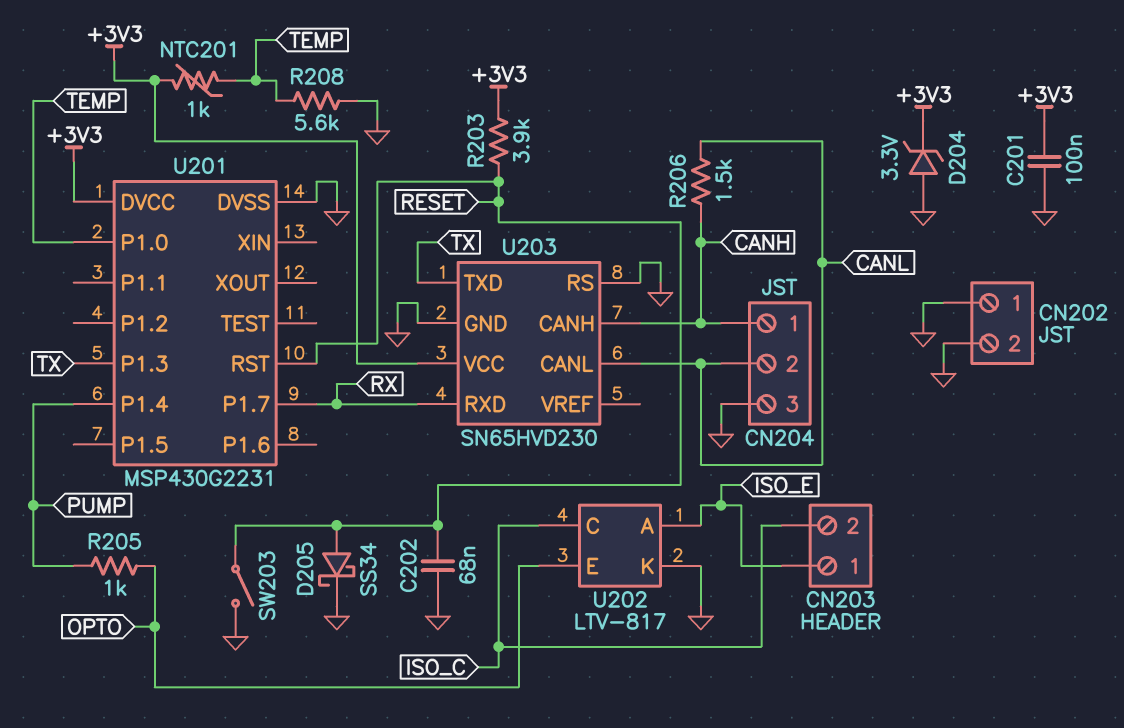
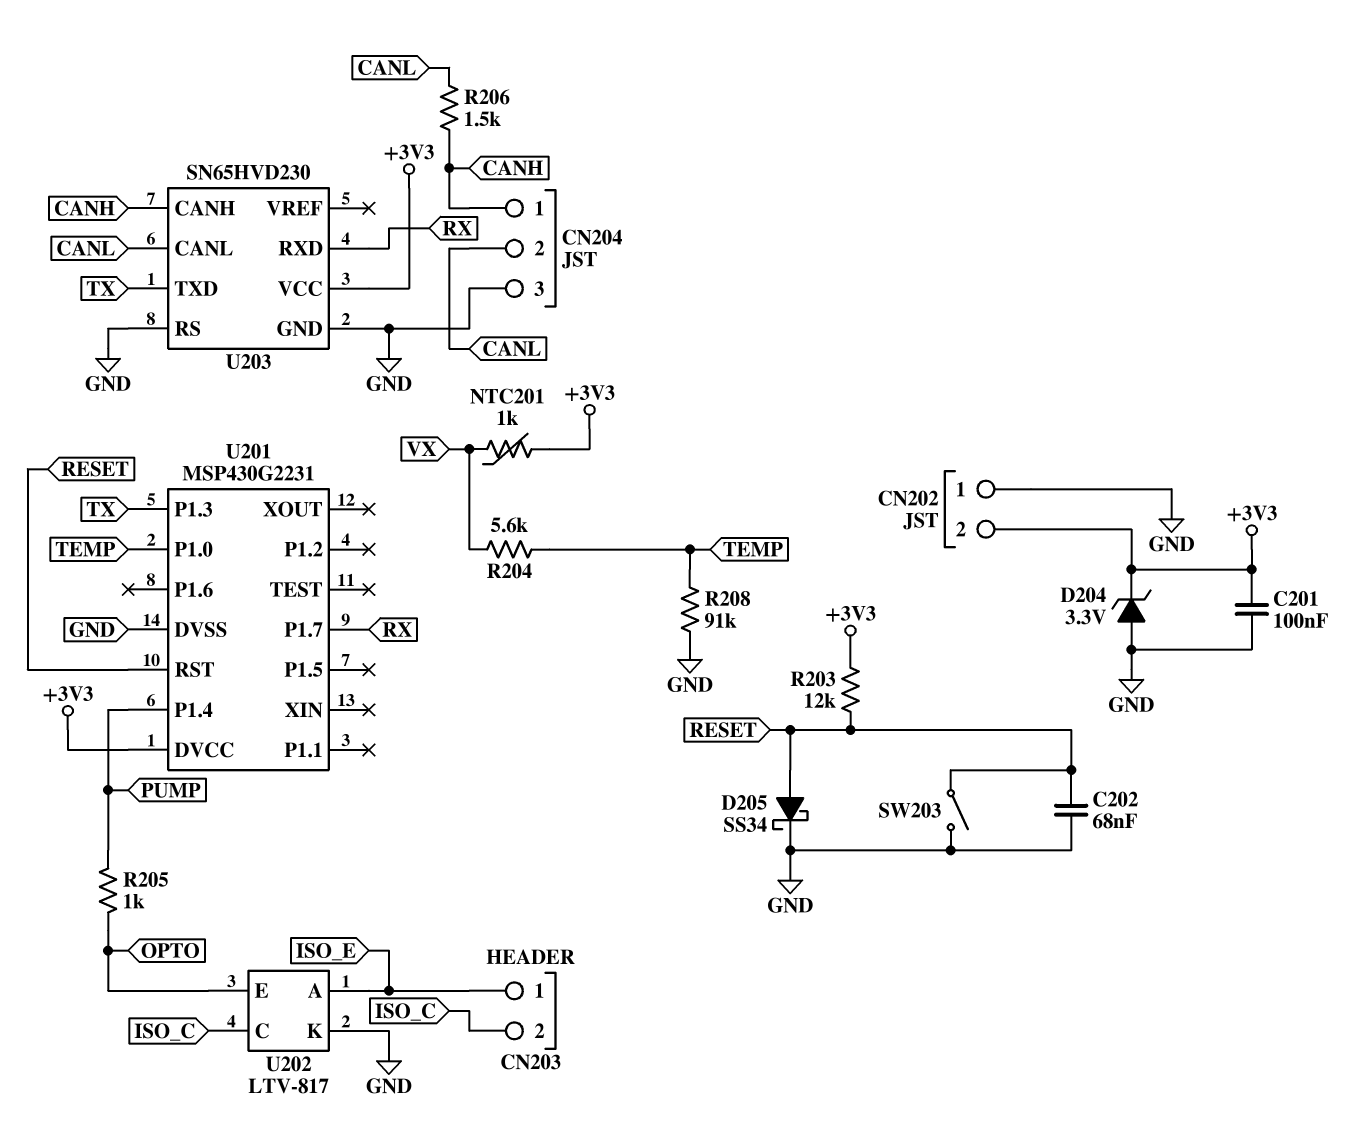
CN202 pin 2: GND -> +3V3
NTC201: 1k (+3V3, TEMP) -> 1k (+3V3, VX)
R203: 3.9k (+3V3, RESET) -> 12k (+3V3, RESET)
R204: none -> 5.6k (TEMP, VX)
R208: 5.6k (GND, TEMP) -> 91k (GND, TEMP)

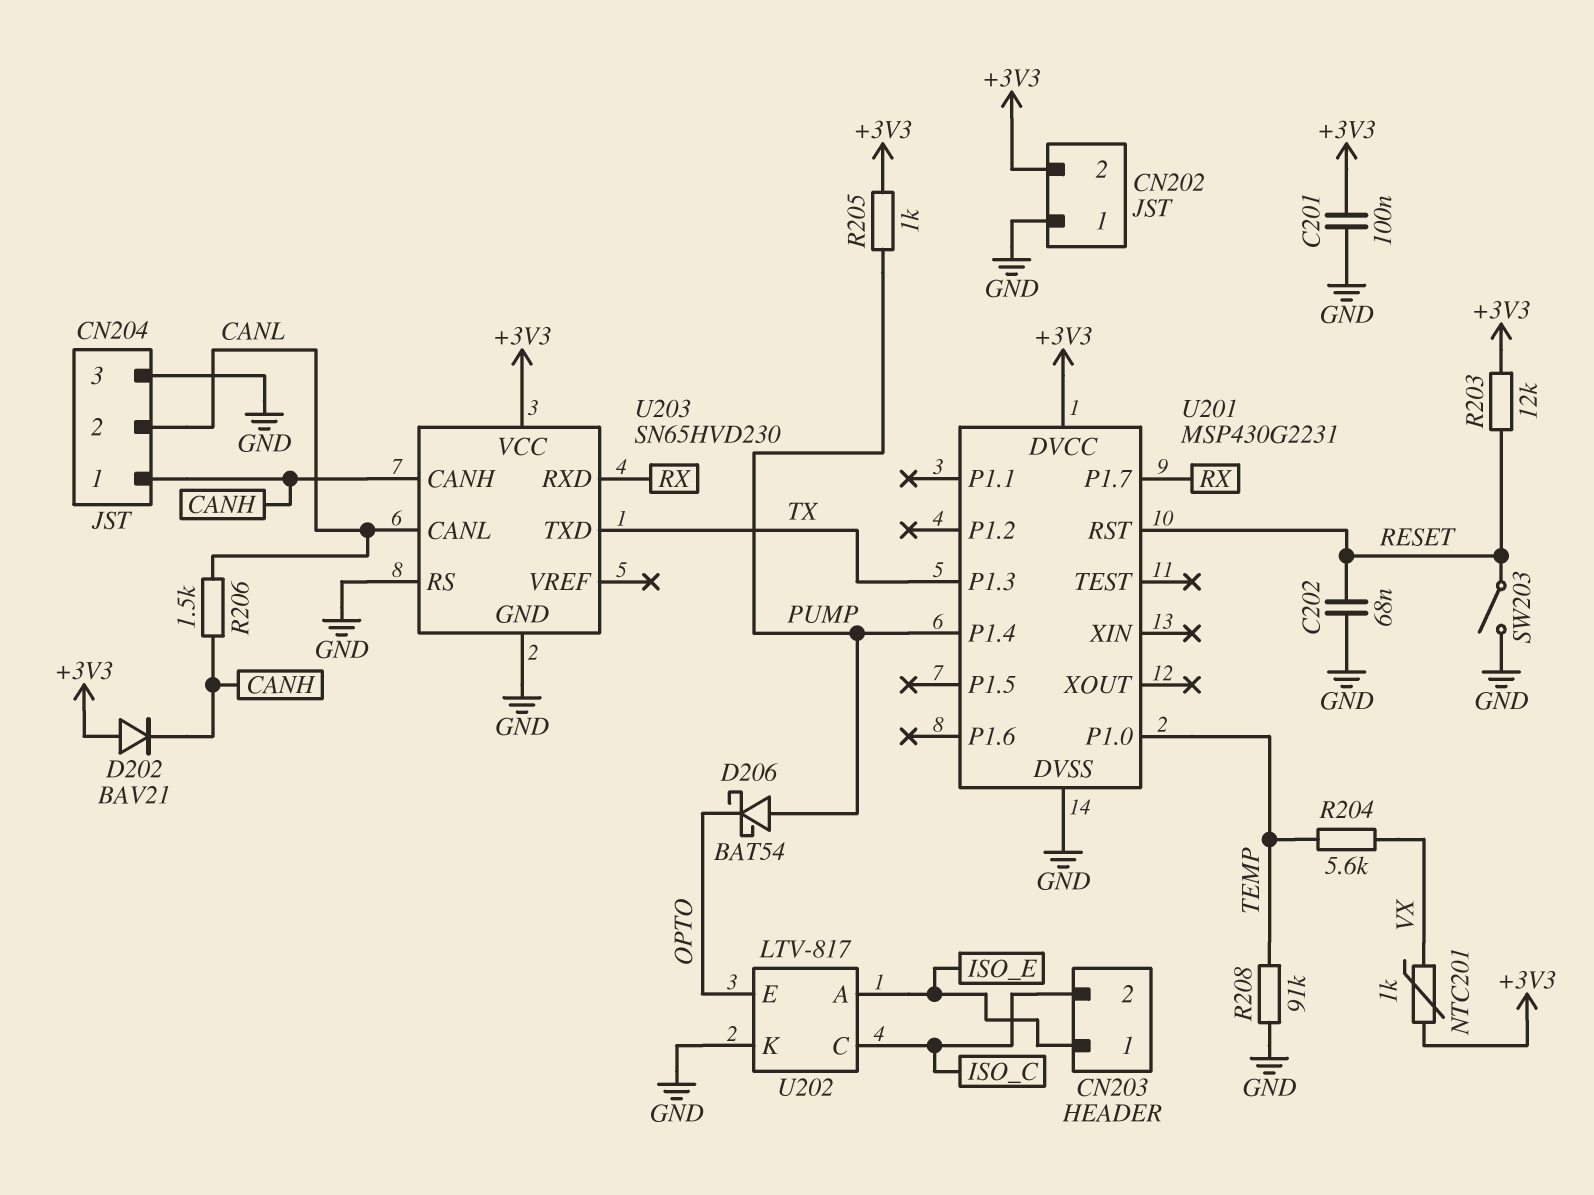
D202: none -> diode BAV21 (A +3V3, K CANH)
D204: zener 3.3V (A GND, K +3V3) -> none
D205: schottky SS34 (A RESET, K GND) -> none
D206: none -> schottky BAT54 (A PUMP, K OPTO)
R205: 1k (OPTO, PUMP) -> 1k (+3V3, PUMP)

